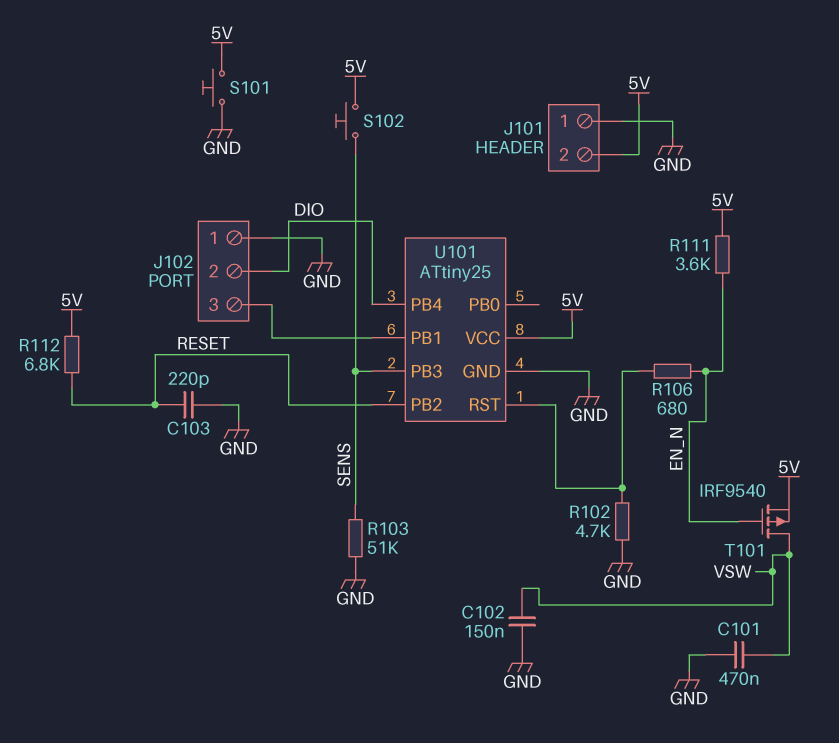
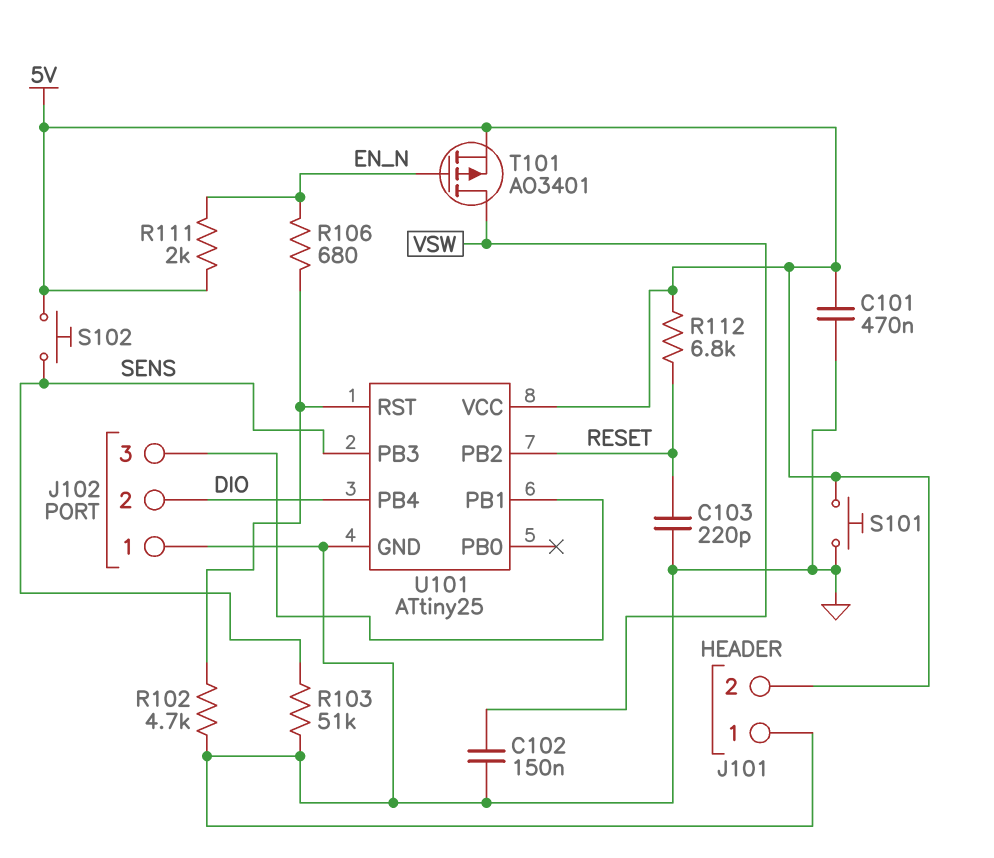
C101: 470nF (GND, VSW) -> 470nF (5V, GND)
R111: 3.6k (5V, EN_N) -> 2k (5V, EN_N)
T101: PMOS IRF9540 (G EN_N, D VSW, S 5V) -> PMOS AO3401 (G EN_N, D VSW, S 5V)

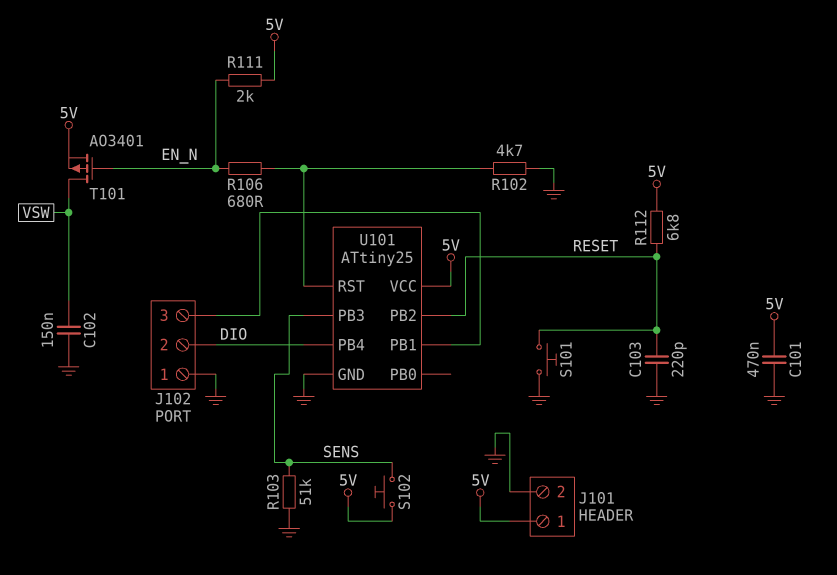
J101 pin 1: GND -> 5V
J101 pin 2: 5V -> GND
S101: button (5V, GND) -> button (GND, RESET)

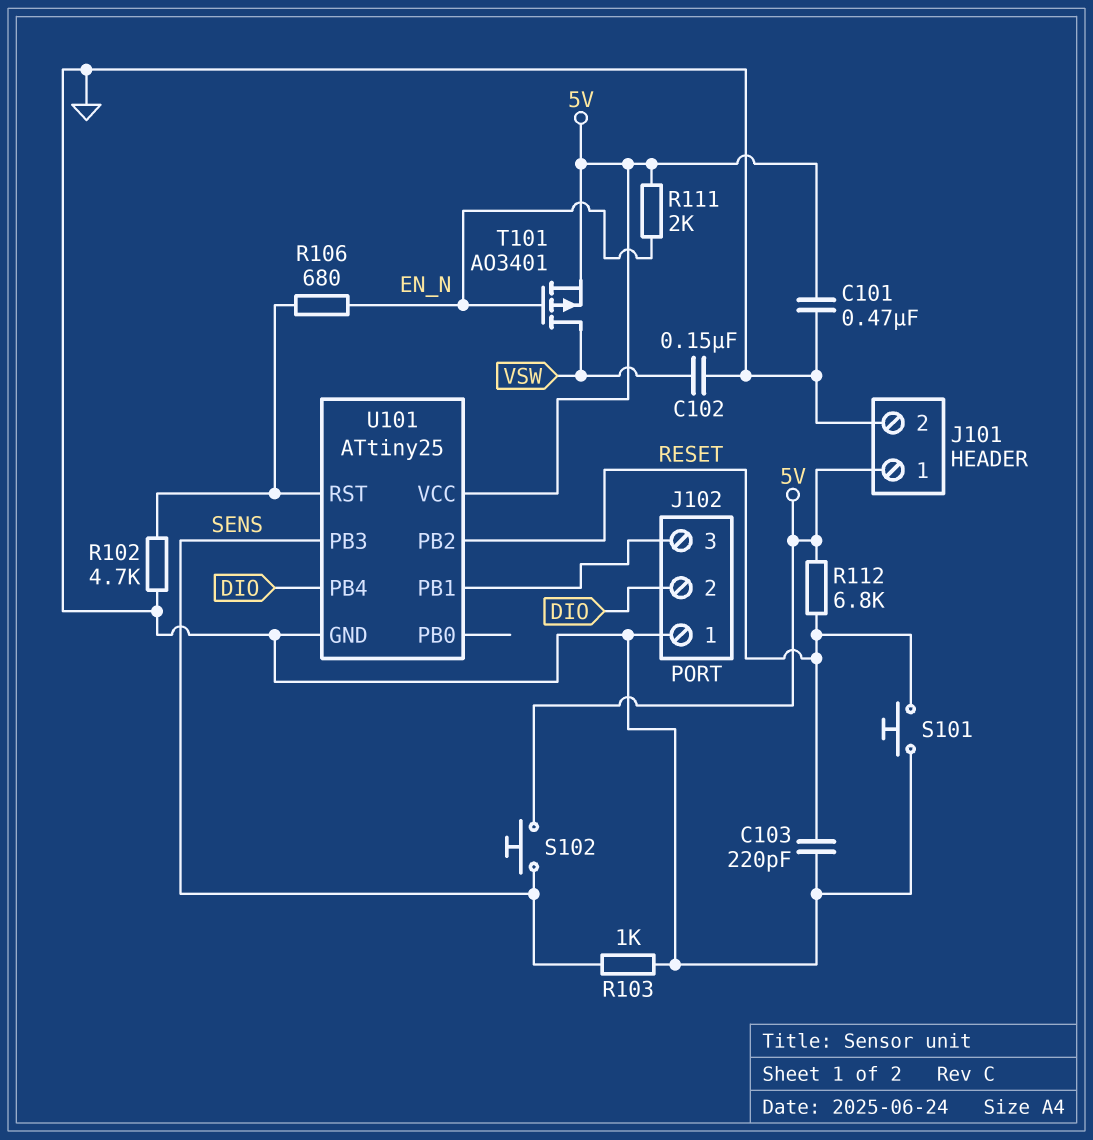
R103: 51k (GND, SENS) -> 1k (GND, SENS)

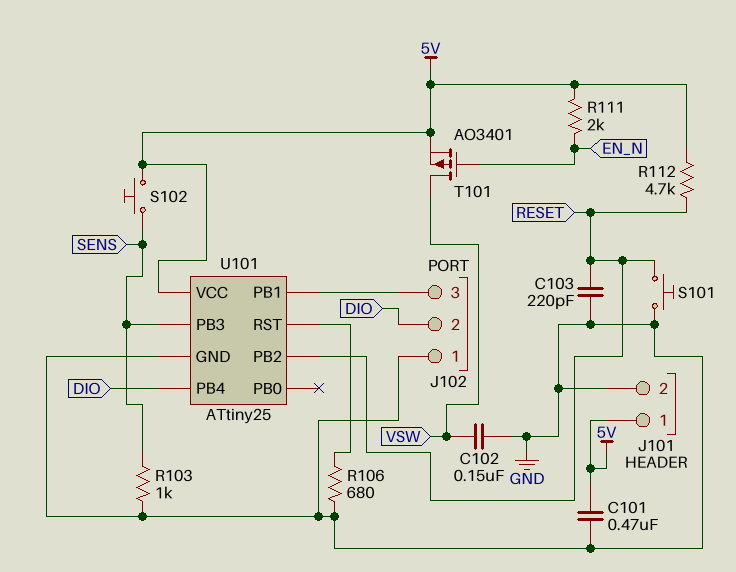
R102: 4.7k (GND, U101/RST) -> none
R106: 680 (EN_N, U101/RST) -> 680 (GND, U101/RST)
R112: 6.8k (5V, RESET) -> 4.7k (5V, RESET)

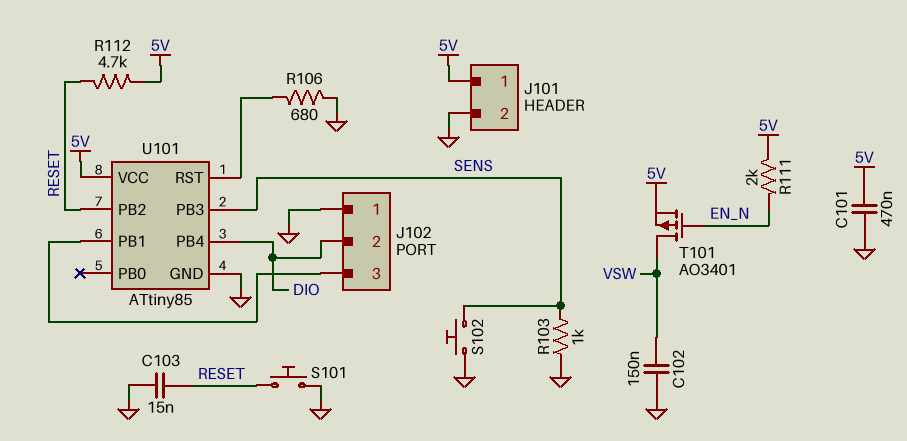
C103: 220pF (GND, RESET) -> 15nF (GND, RESET)
S102: button (5V, SENS) -> button (GND, SENS)
U101: ATtiny25 -> ATtiny85

